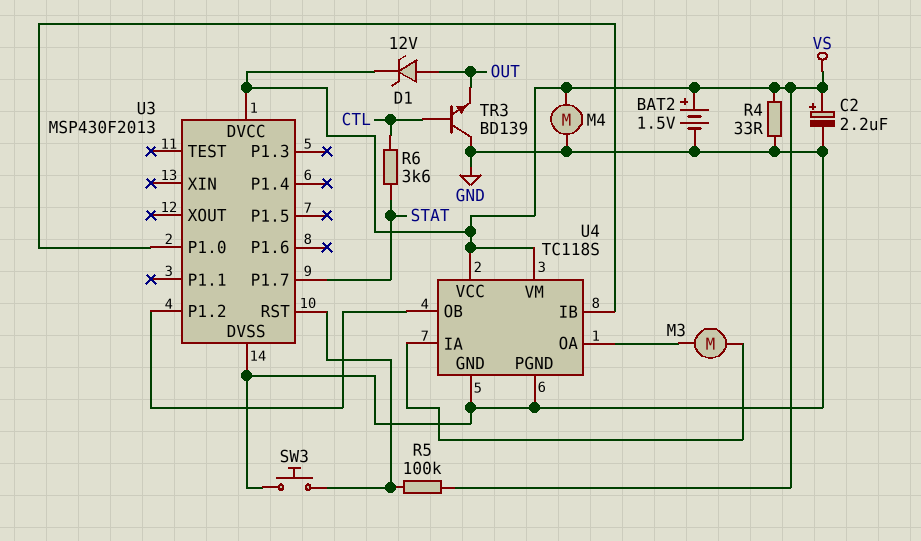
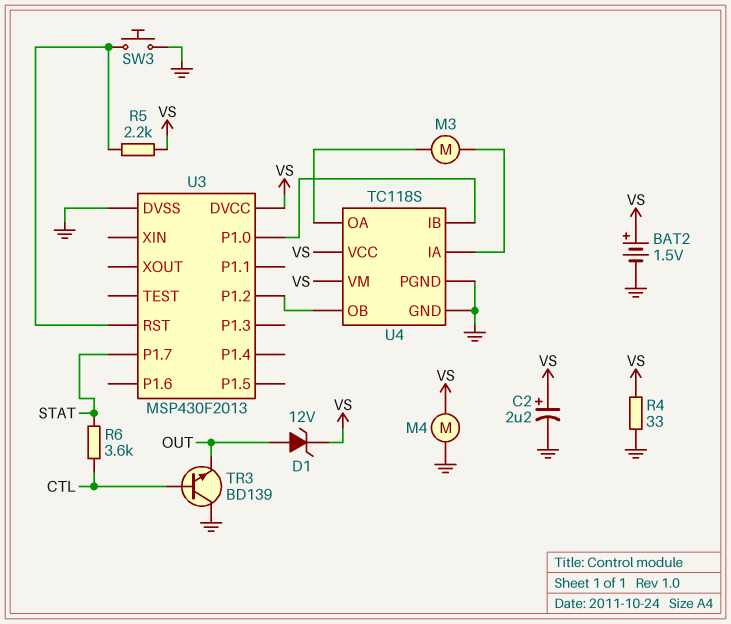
R5: 100k (U3/RST, VS) -> 2.2k (U3/RST, VS)

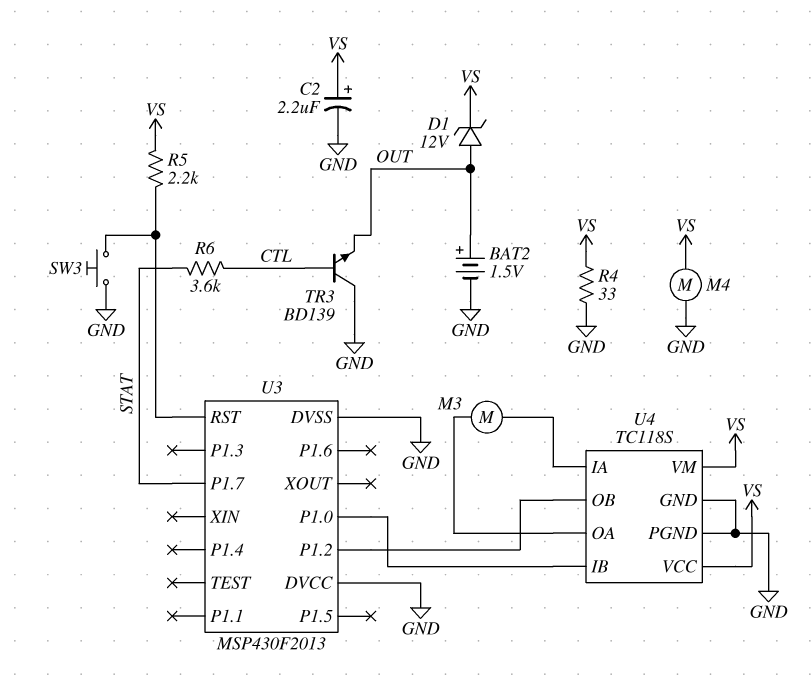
BAT2: 1.5V (plus VS, minus GND) -> 1.5V (plus OUT, minus GND)
U3 pin DVCC: VS -> GND

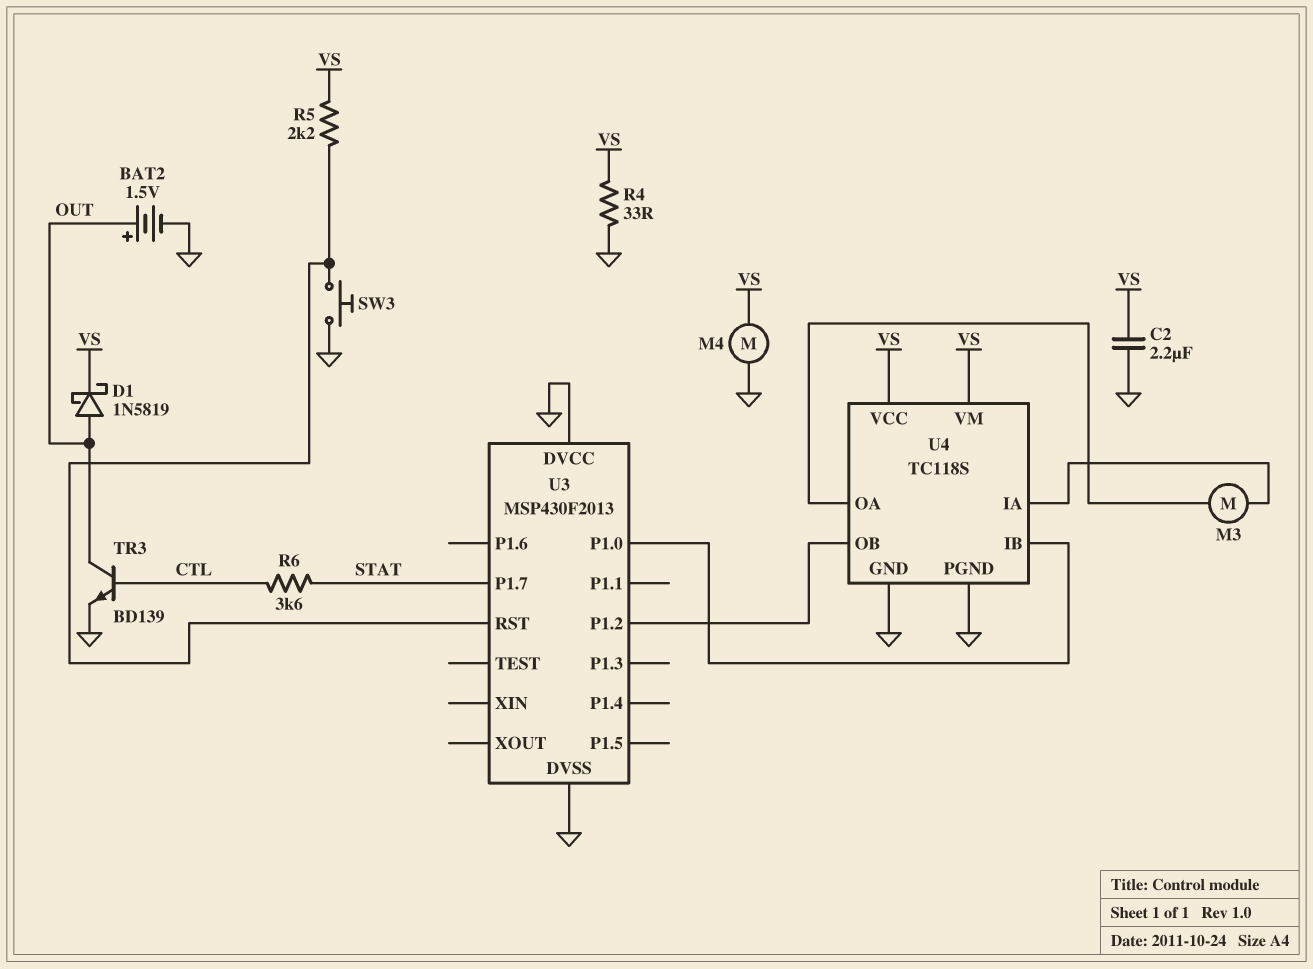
C2: 2.2uF (plus VS, minus GND) -> 2.2uF (GND, VS)
D1: zener 12V (A OUT, K VS) -> schottky 1N5819 (A OUT, K VS)
TR3: NPN BD139 (B CTL, C GND, E OUT) -> NPN BD139 (B CTL, C OUT, E GND)

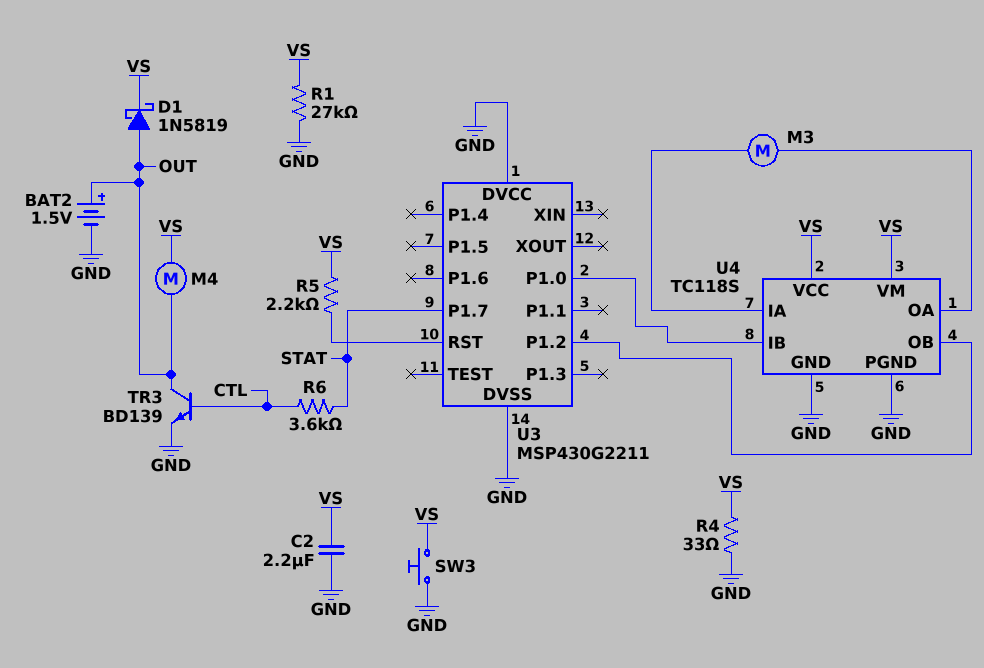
M4: motor (GND, VS) -> motor (OUT, VS)
R1: none -> 27k (GND, VS)
SW3: button (GND, U3/RST) -> button (GND, VS)
U3: MSP430F2013 -> MSP430G2211

